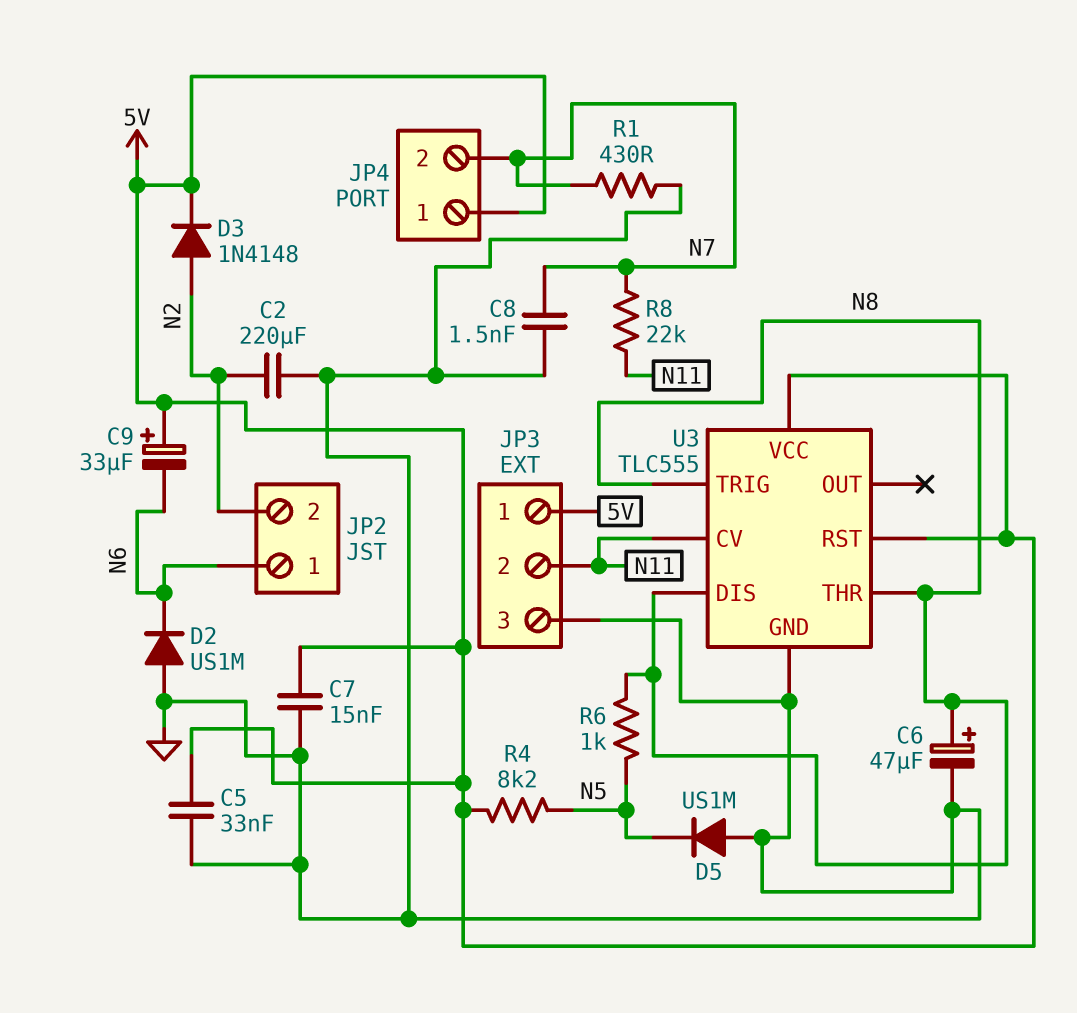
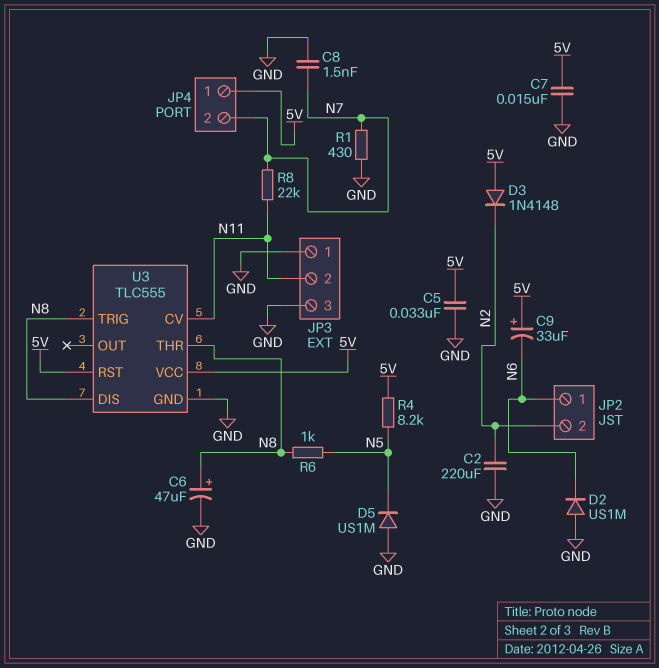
D3: diode 1N4148 (A N2, K 5V) -> diode 1N4148 (A 5V, K N2)
JP3 pin 1: 5V -> GND

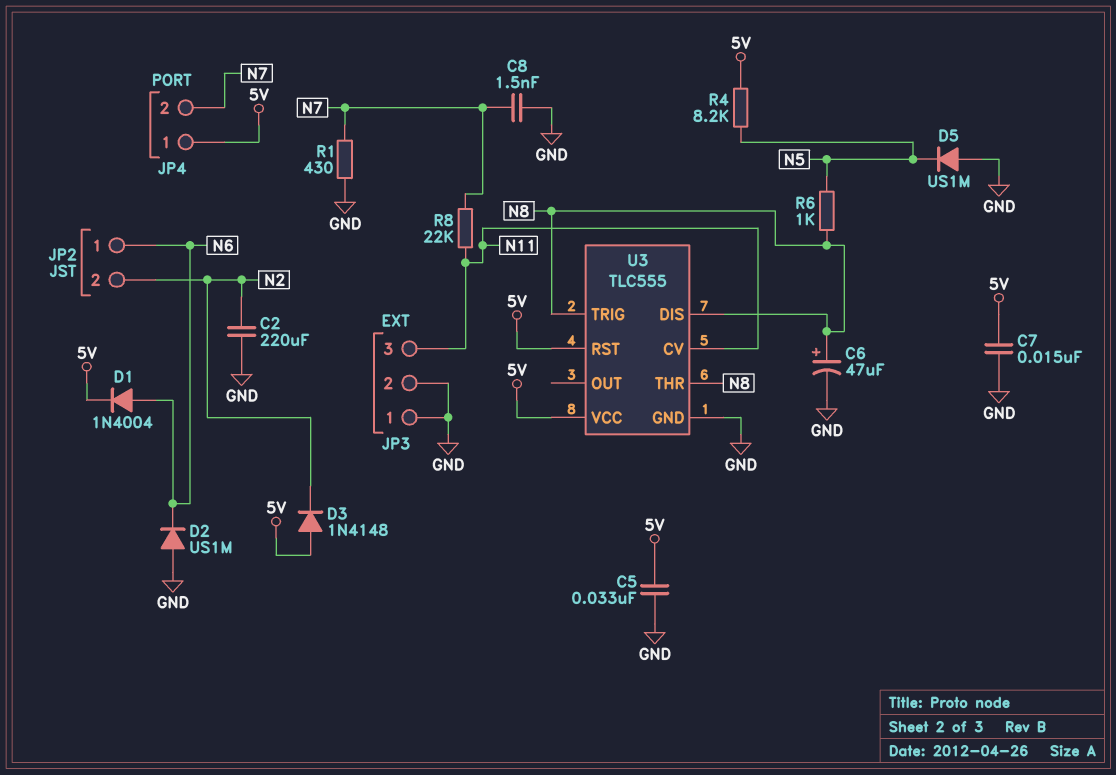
C9: 33uF (plus 5V, minus N6) -> none
D1: none -> diode 1N4004 (A N6, K 5V)
JP3 pin 2: N11 -> GND
JP3 pin 3: GND -> N11

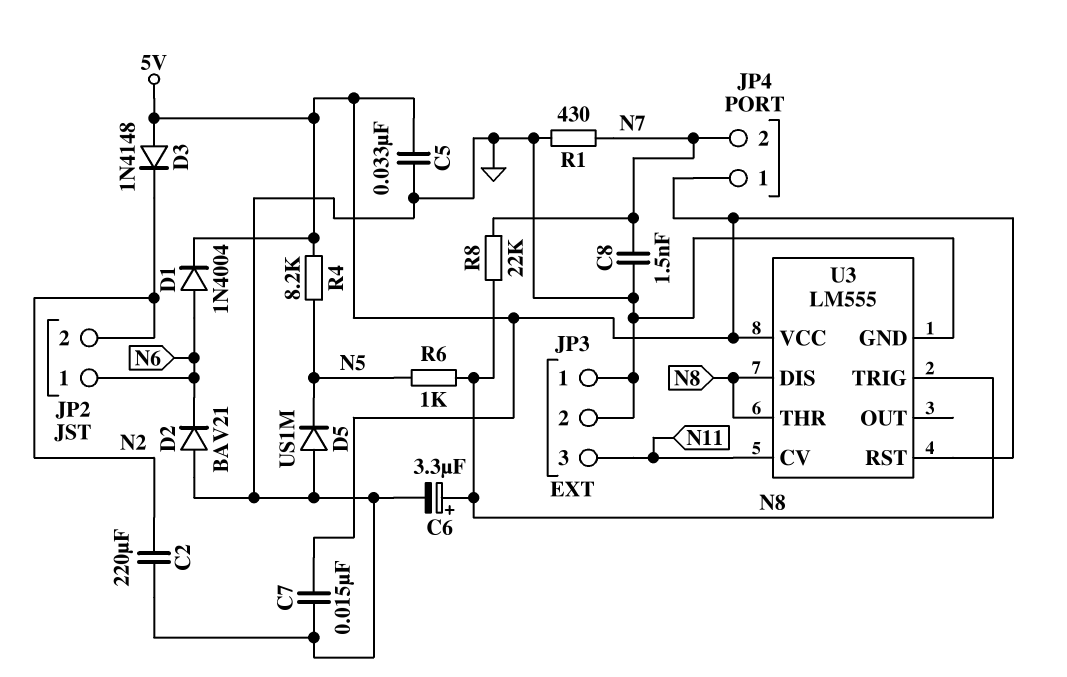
C6: 47uF (plus N8, minus GND) -> 3.3uF (plus N8, minus GND)
D2: diode US1M (A GND, K N6) -> diode BAV21 (A GND, K N6)
R8: 22k (N7, N11) -> 22k (N7, N8)
U3: TLC555 -> LM555

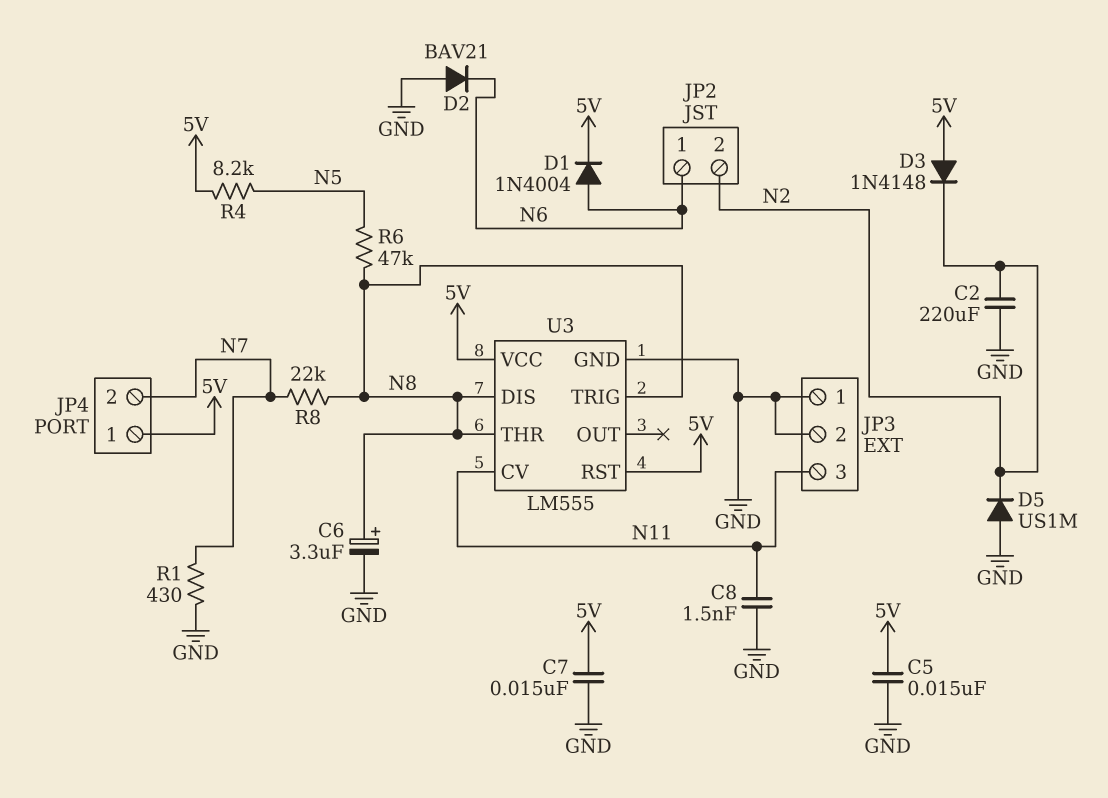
C5: 33nF (5V, GND) -> 15nF (5V, GND)
C8: 1.5nF (GND, N7) -> 1.5nF (GND, N11)
D5: diode US1M (A GND, K N5) -> diode US1M (A GND, K N2)
R6: 1k (N5, N8) -> 47k (N5, N8)

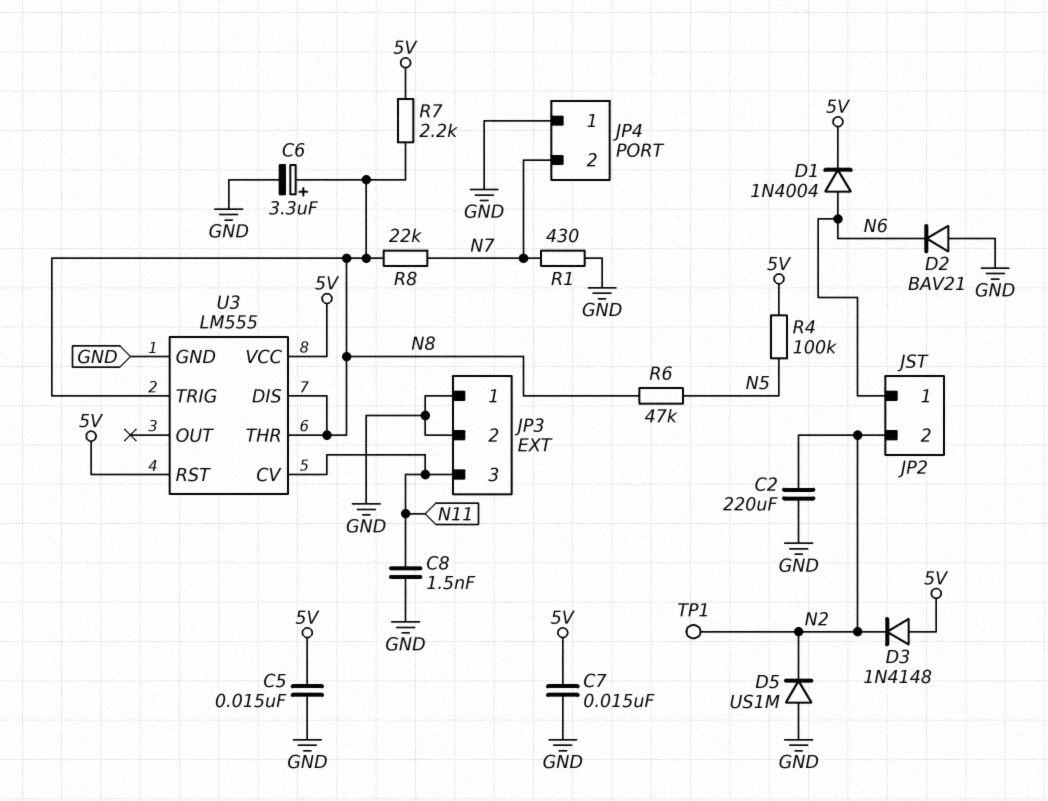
JP4 pin 1: 5V -> GND
R4: 8.2k (5V, N5) -> 100k (5V, N5)
R7: none -> 2.2k (5V, N8)
TP1: none -> test point (N2)

